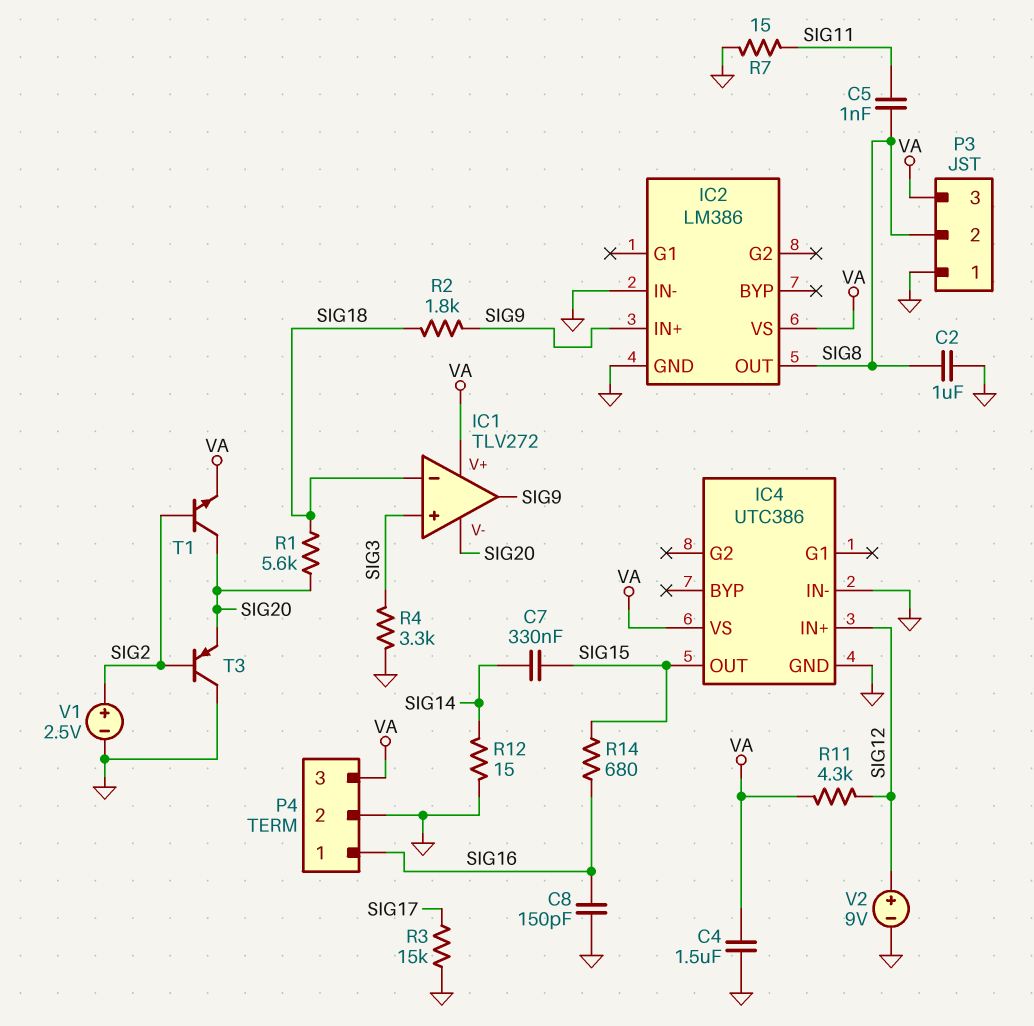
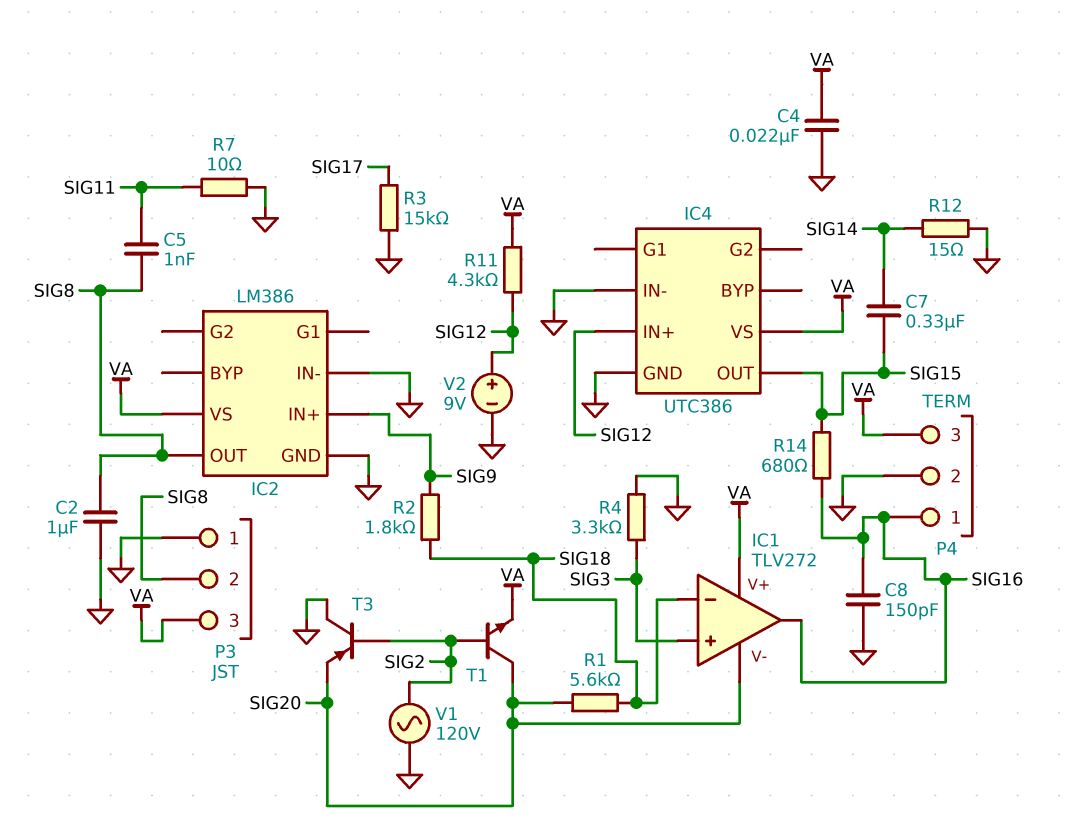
C4: 1.5uF (GND, VA) -> 22nF (GND, VA)
IC1 pin out: SIG9 -> SIG16
R7: 15 (GND, SIG11) -> 10 (GND, SIG11)
V1: 2.5V (plus SIG2, minus GND) -> AC 120V (GND, SIG2)

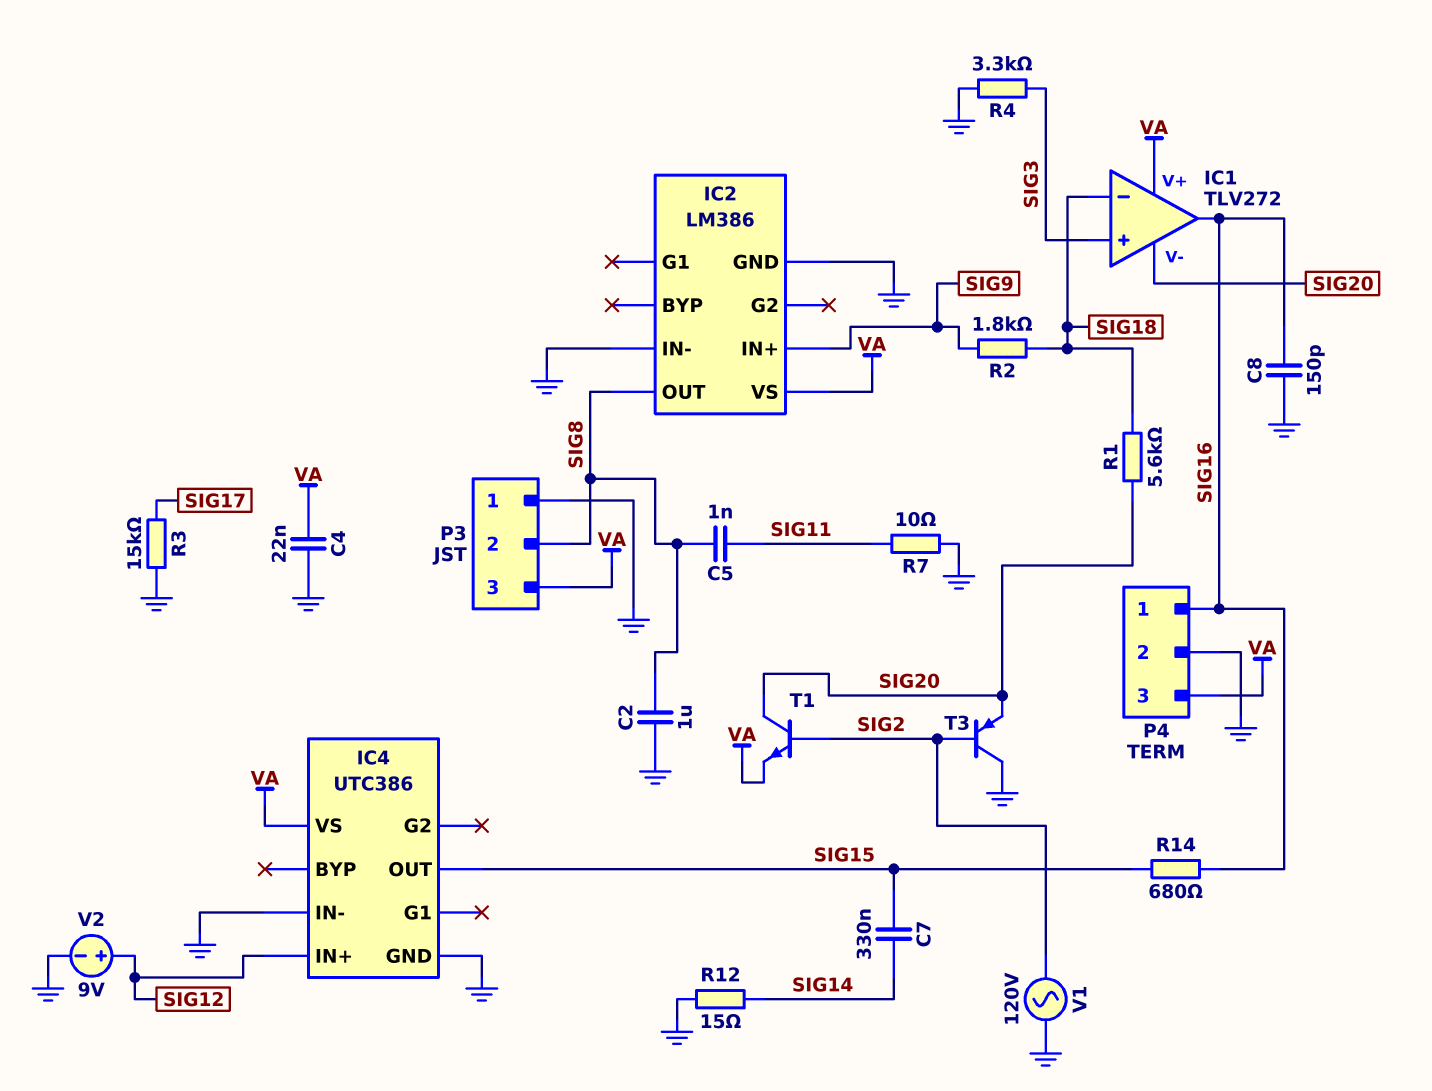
R11: 4.3k (SIG12, VA) -> none

